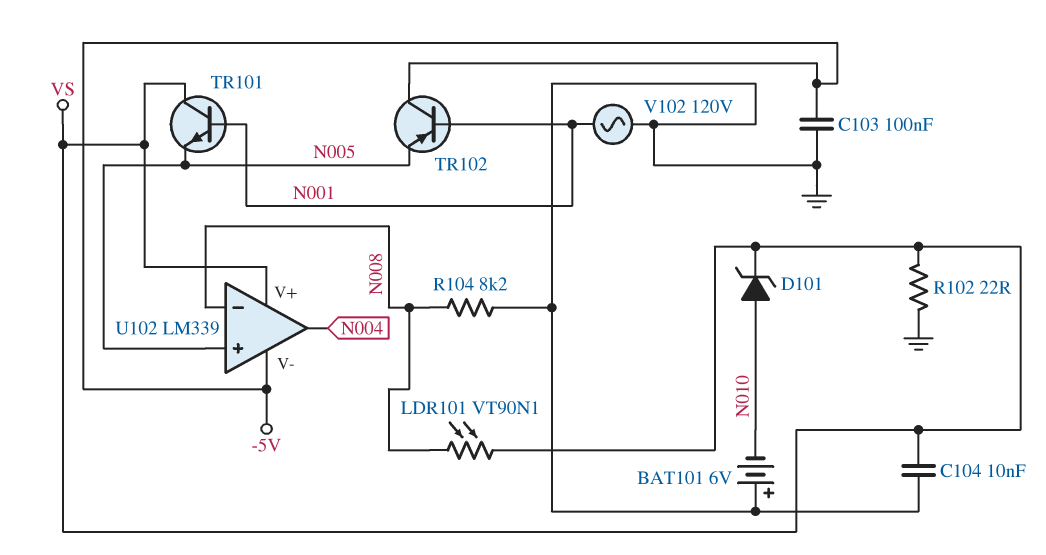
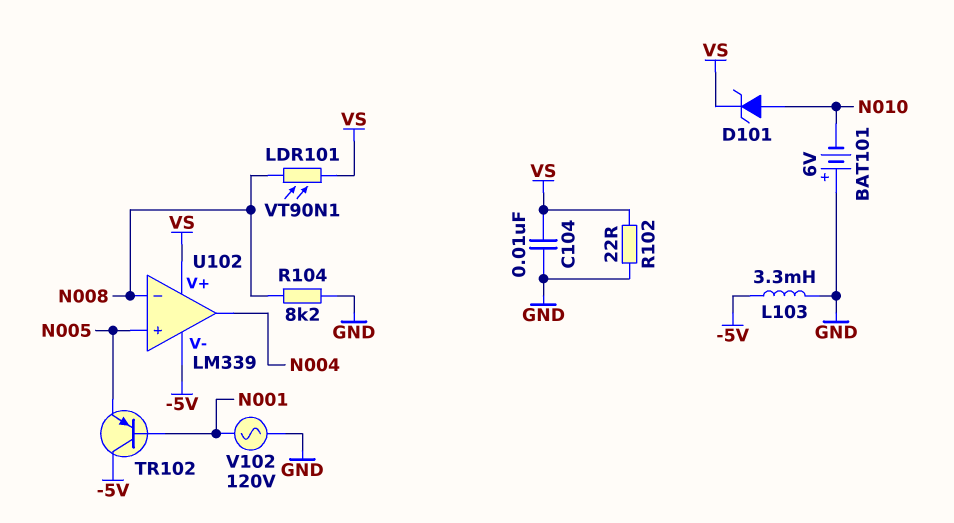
C103: 100nF (-5V, GND) -> none
L103: none -> 3.3mH (-5V, GND)
TR101: NPN (B N001, C VS, E N005) -> none

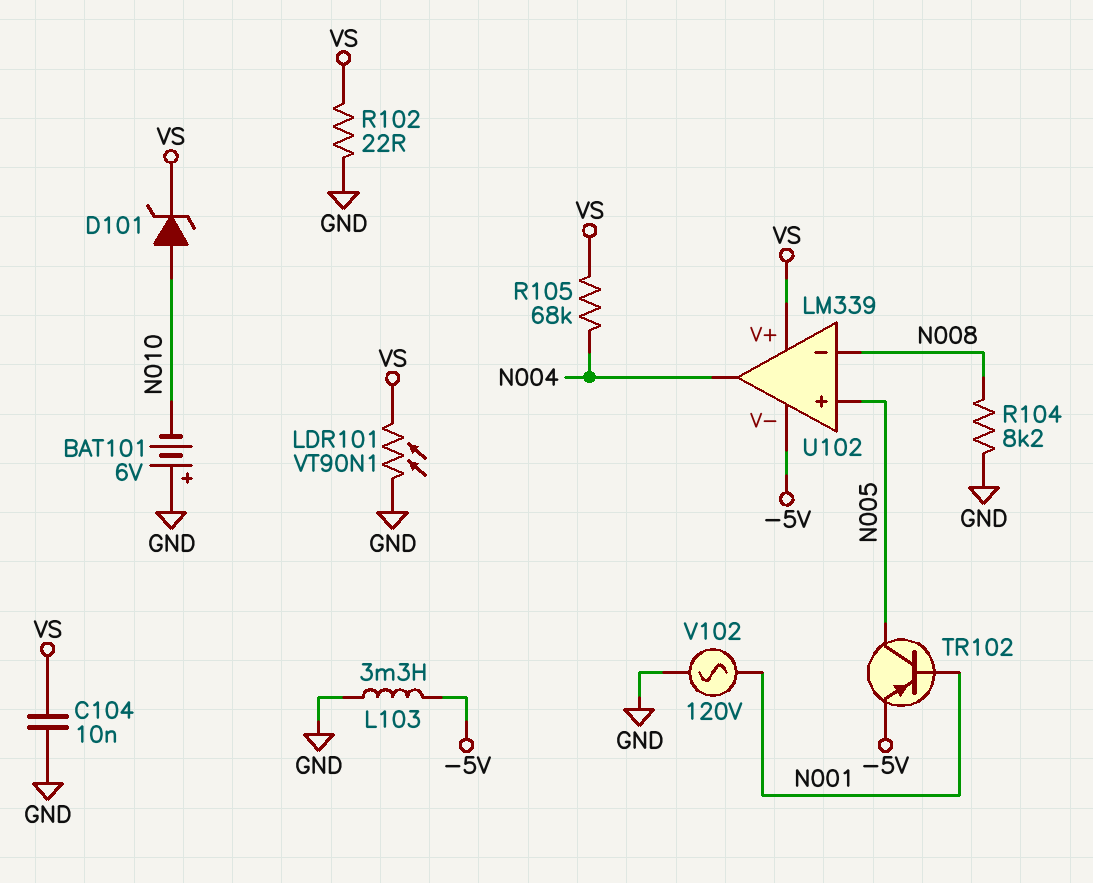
LDR101: VT90N1 (N008, VS) -> VT90N1 (GND, VS)
R105: none -> 68k (N004, VS)
TR102: PNP (B N001, C -5V, E N005) -> PNP (B N001, C N005, E -5V)

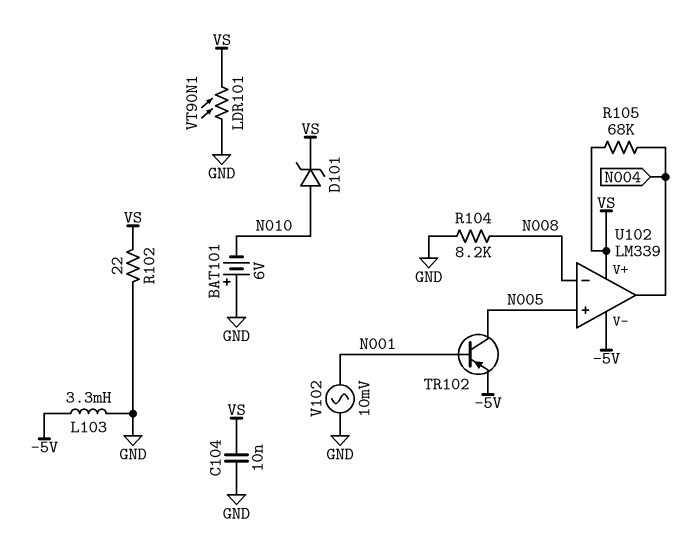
V102: AC 120V (GND, N001) -> AC 10mV (GND, N001)

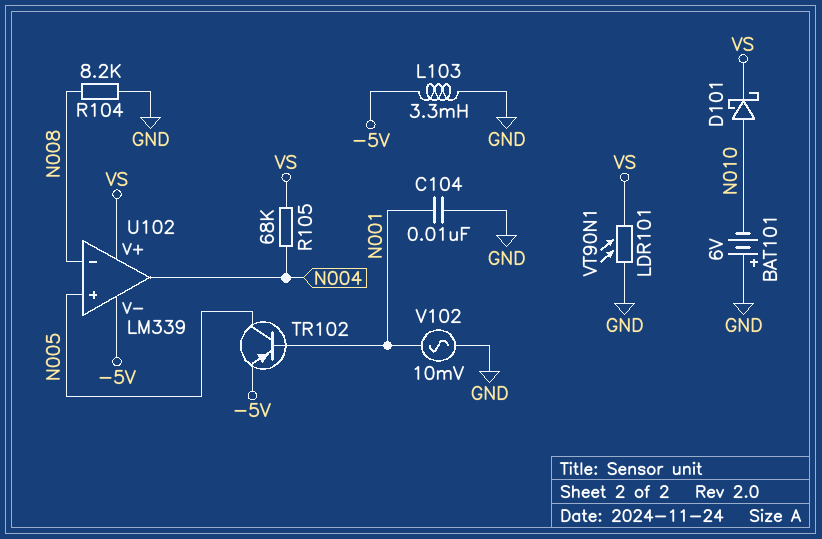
C104: 10nF (GND, VS) -> 10nF (GND, N001)
D101: zener (A N010, K VS) -> schottky (A N010, K VS)
R102: 22 (GND, VS) -> none

